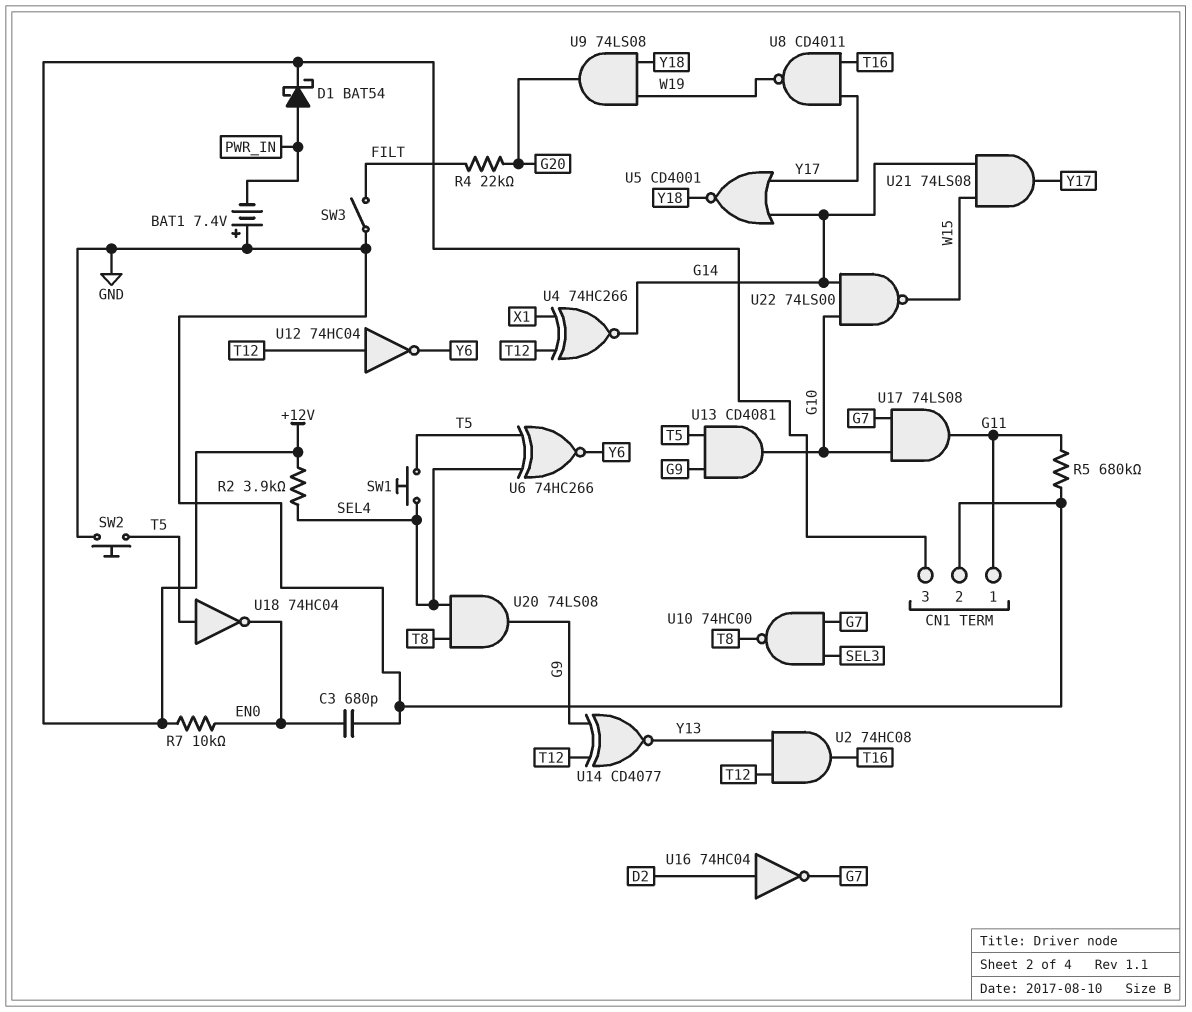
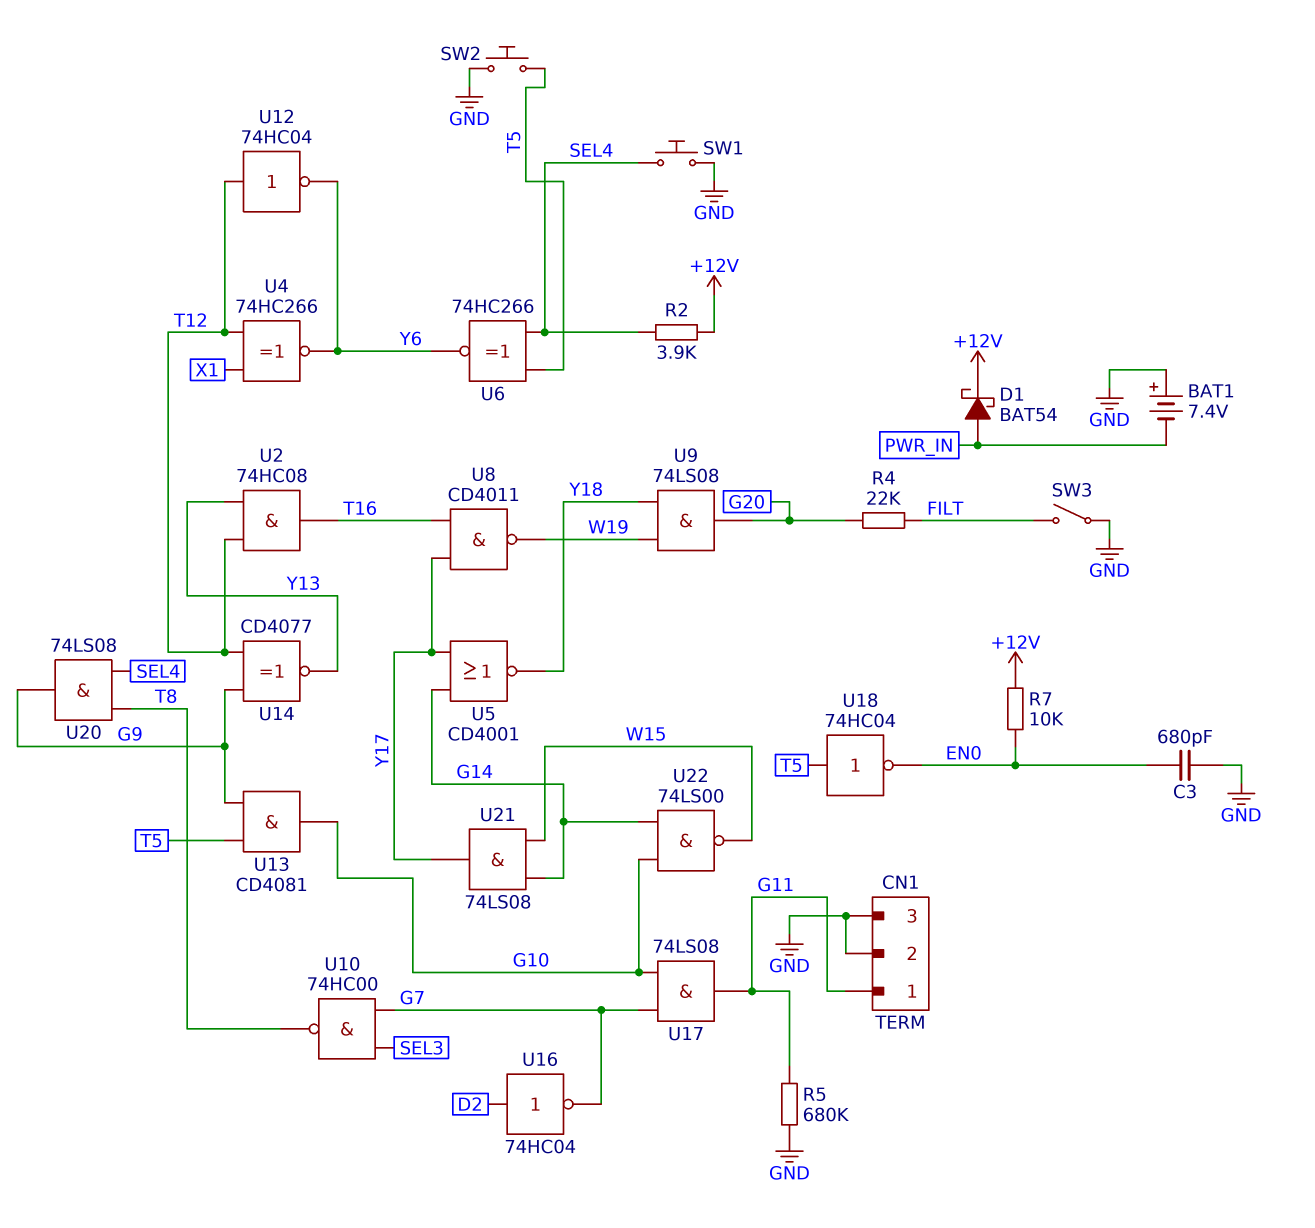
CN1 pin 3: +12V -> GND
SW1: button (SEL4, T5) -> button (GND, SEL4)
U4: XNOR 74HC266 (in T12, in X1, out G14) -> XNOR 74HC266 (in T12, in X1, out Y6)

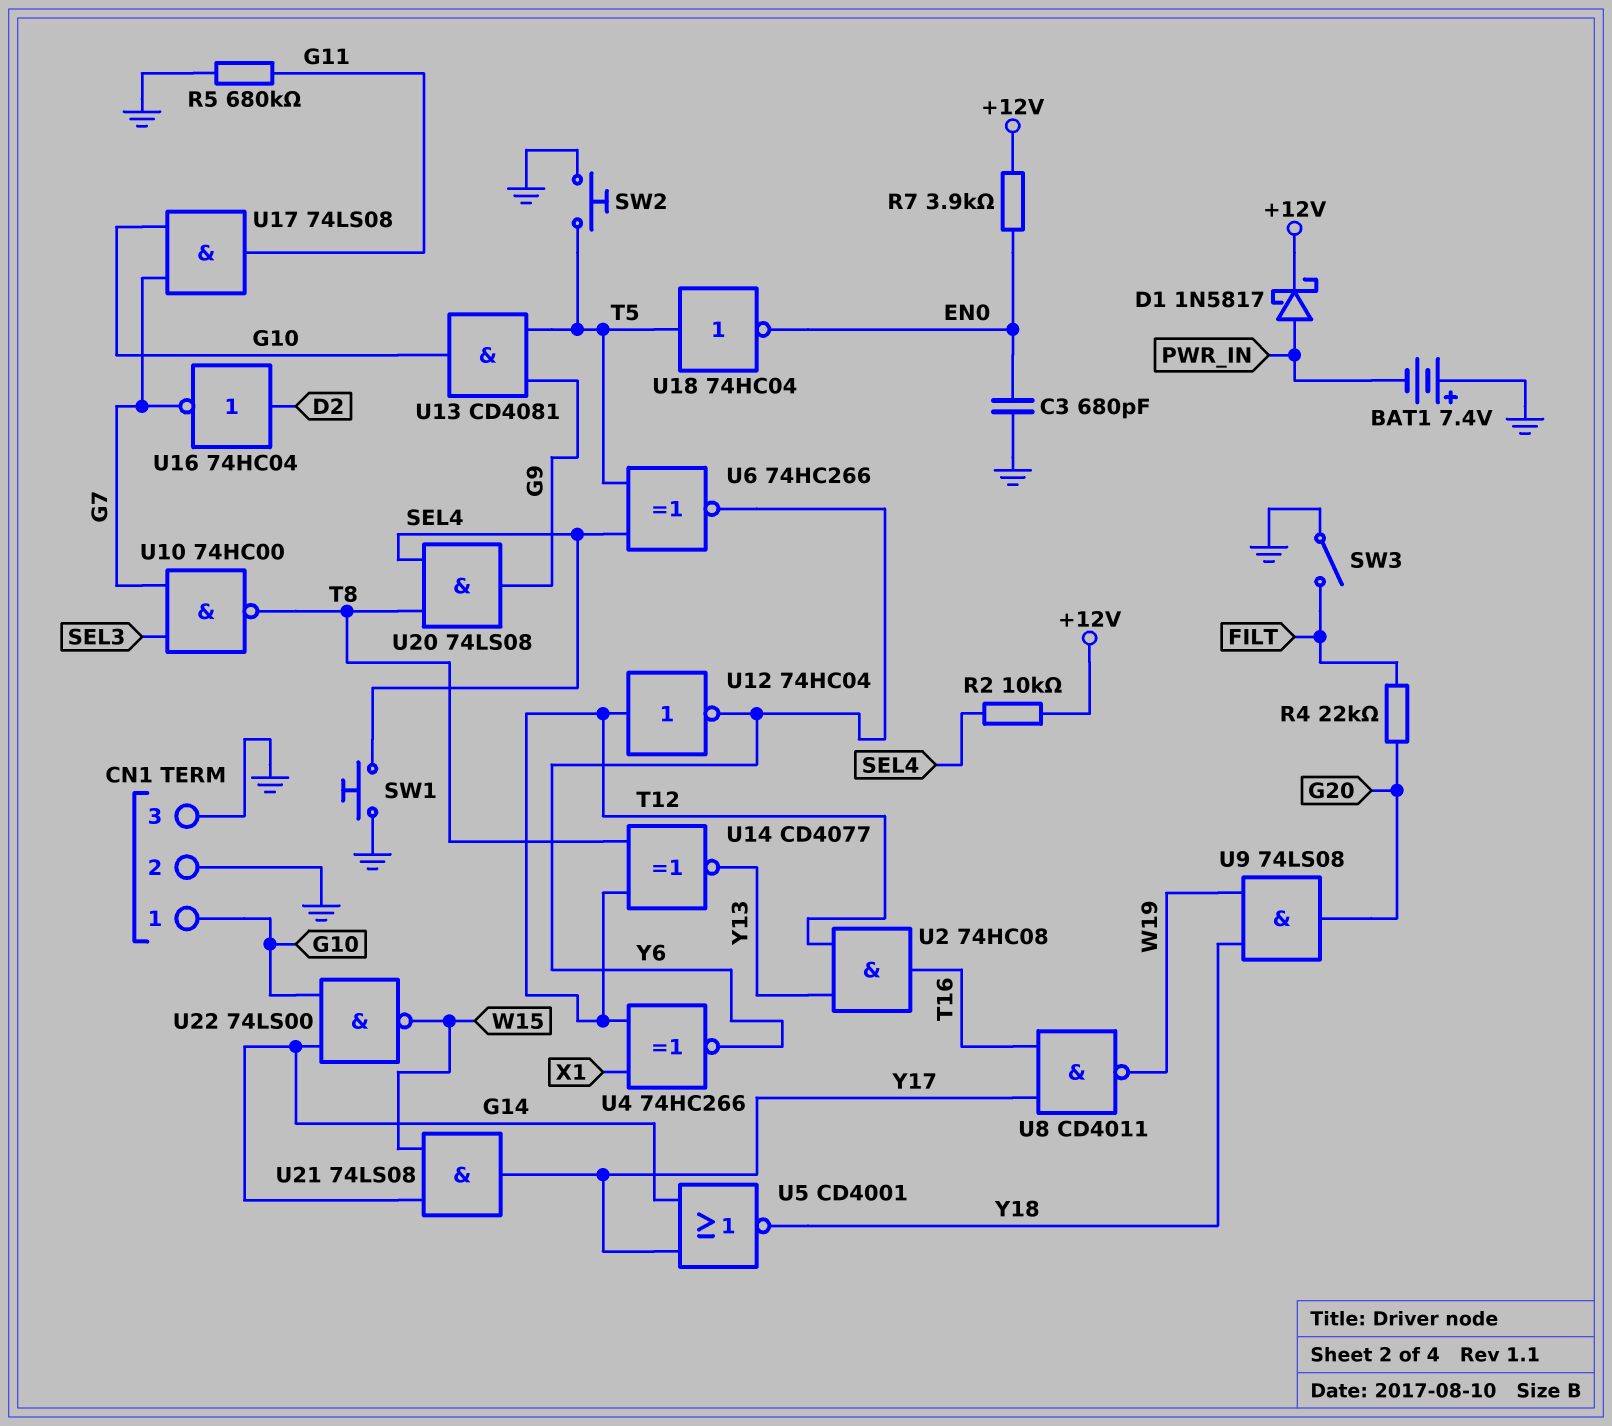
CN1 pin 1: G11 -> G10
D1: schottky BAT54 (A PWR_IN, K +12V) -> schottky 1N5817 (A PWR_IN, K +12V)
R2: 3.9k (+12V, SEL4) -> 10k (+12V, SEL4)
R7: 10k (+12V, EN0) -> 3.9k (+12V, EN0)
U14: XNOR CD4077 (in G9, in T12, out Y13) -> XNOR CD4077 (in T8, in T12, out Y13)

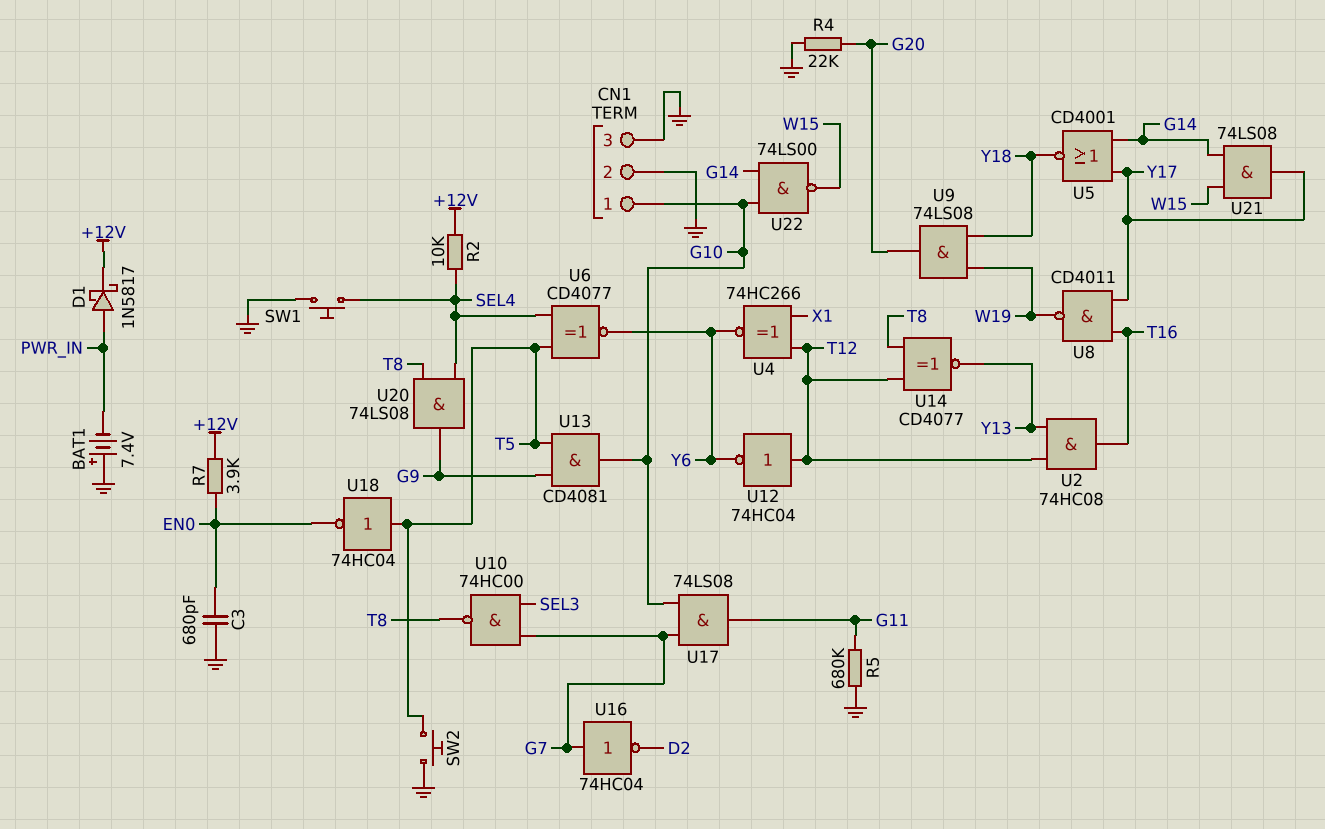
R4: 22k (FILT, G20) -> 22k (G20, GND)
SW3: switch (FILT, GND) -> none
U6: XNOR 74HC266 (in SEL4, in T5, out Y6) -> XNOR CD4077 (in SEL4, in T5, out Y6)
U16: NOT 74HC04 (in D2, out G7) -> NOT 74HC04 (in G7, out D2)

